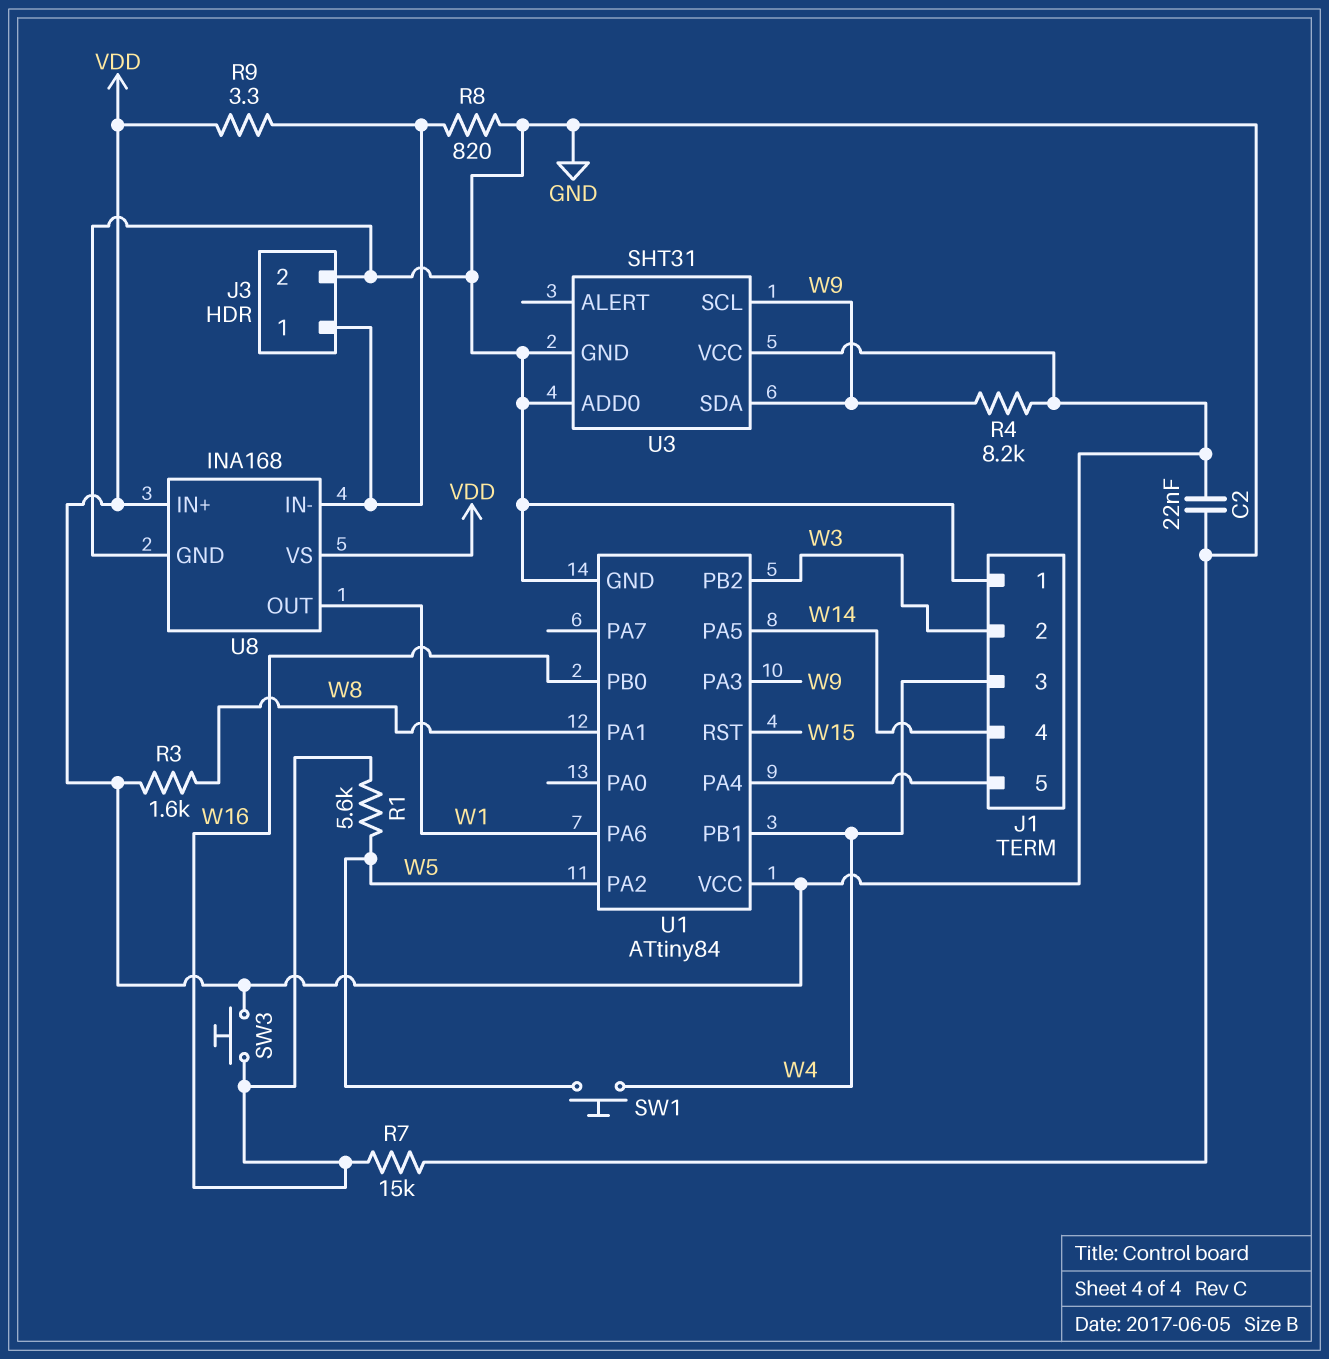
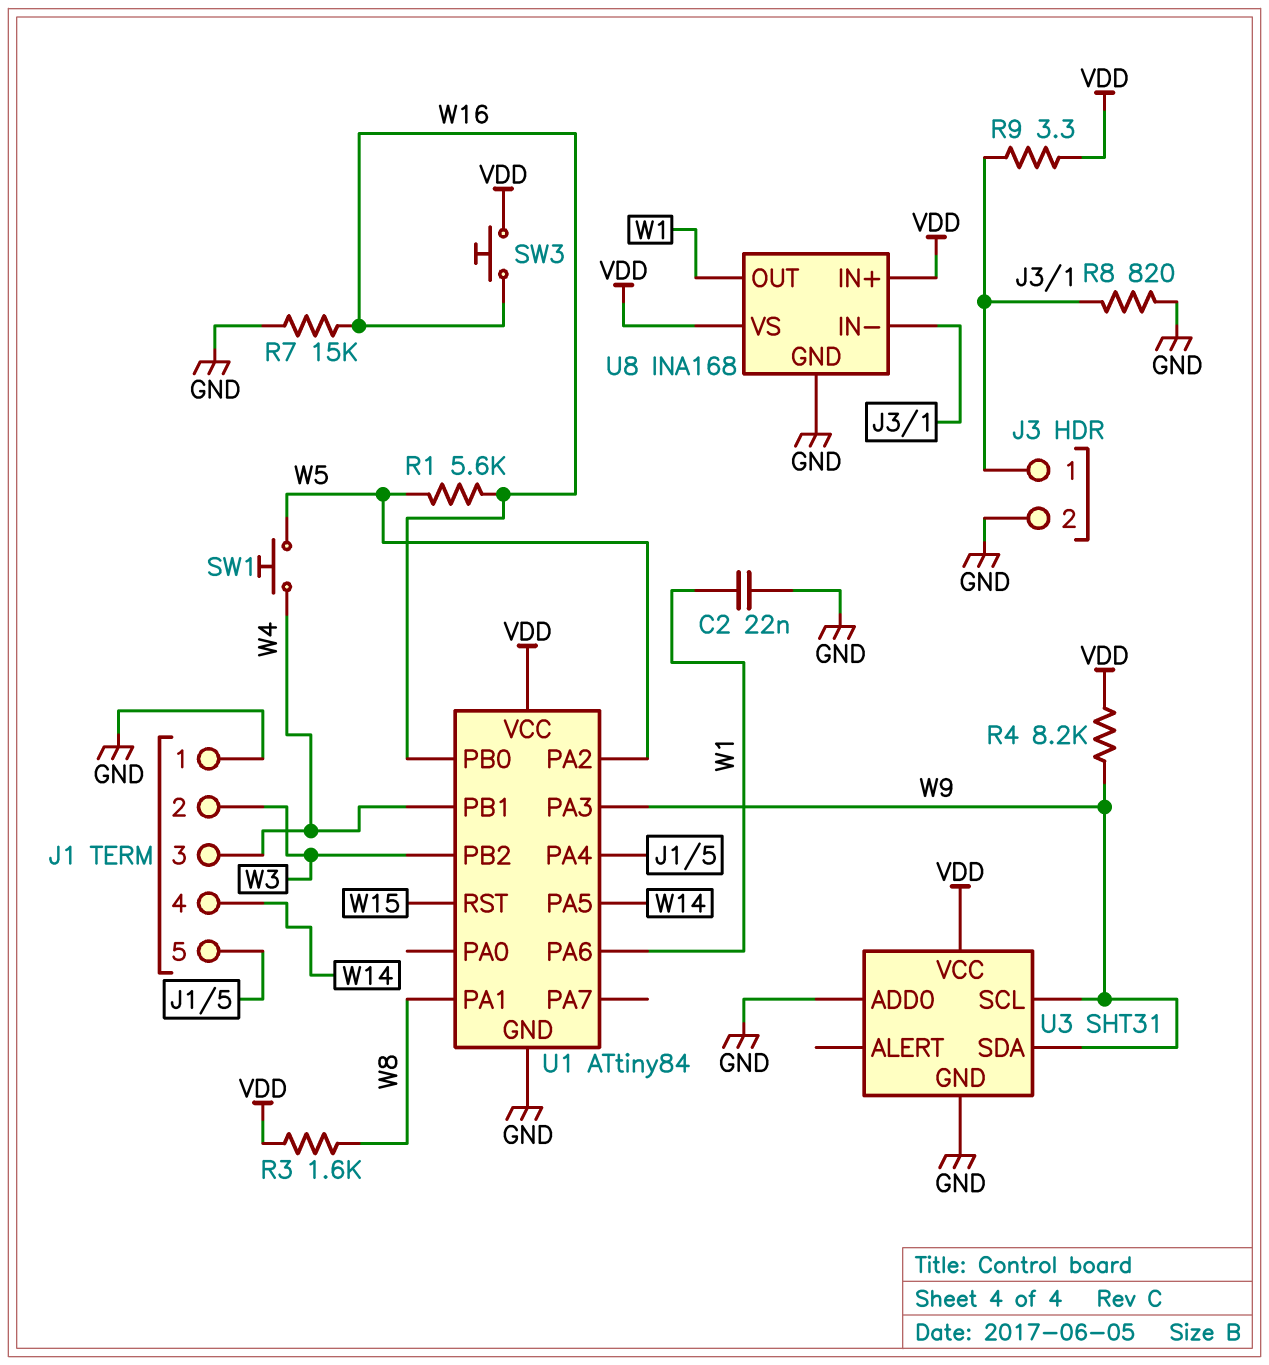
C2: 22nF (GND, VDD) -> 22nF (GND, W1)

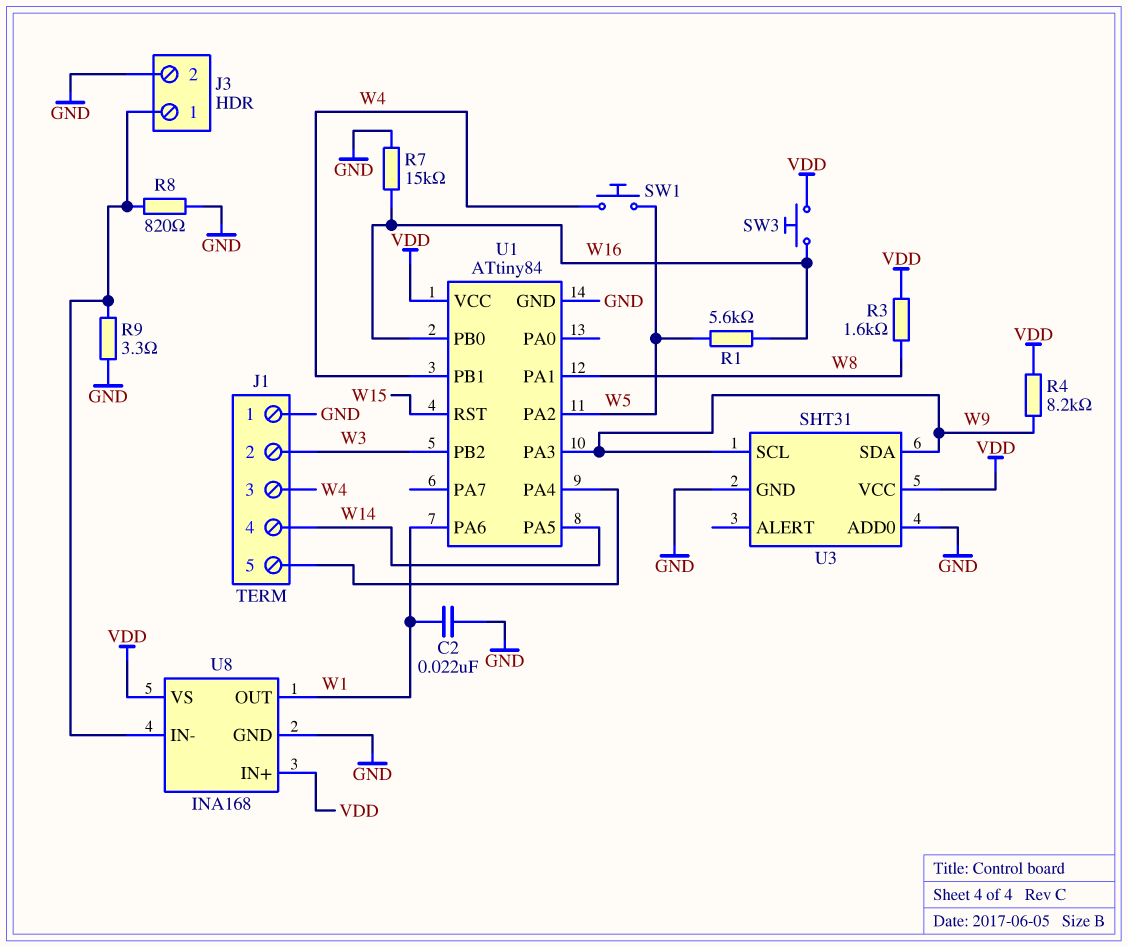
R9: 3.3 (J3/1, VDD) -> 3.3 (GND, J3/1)

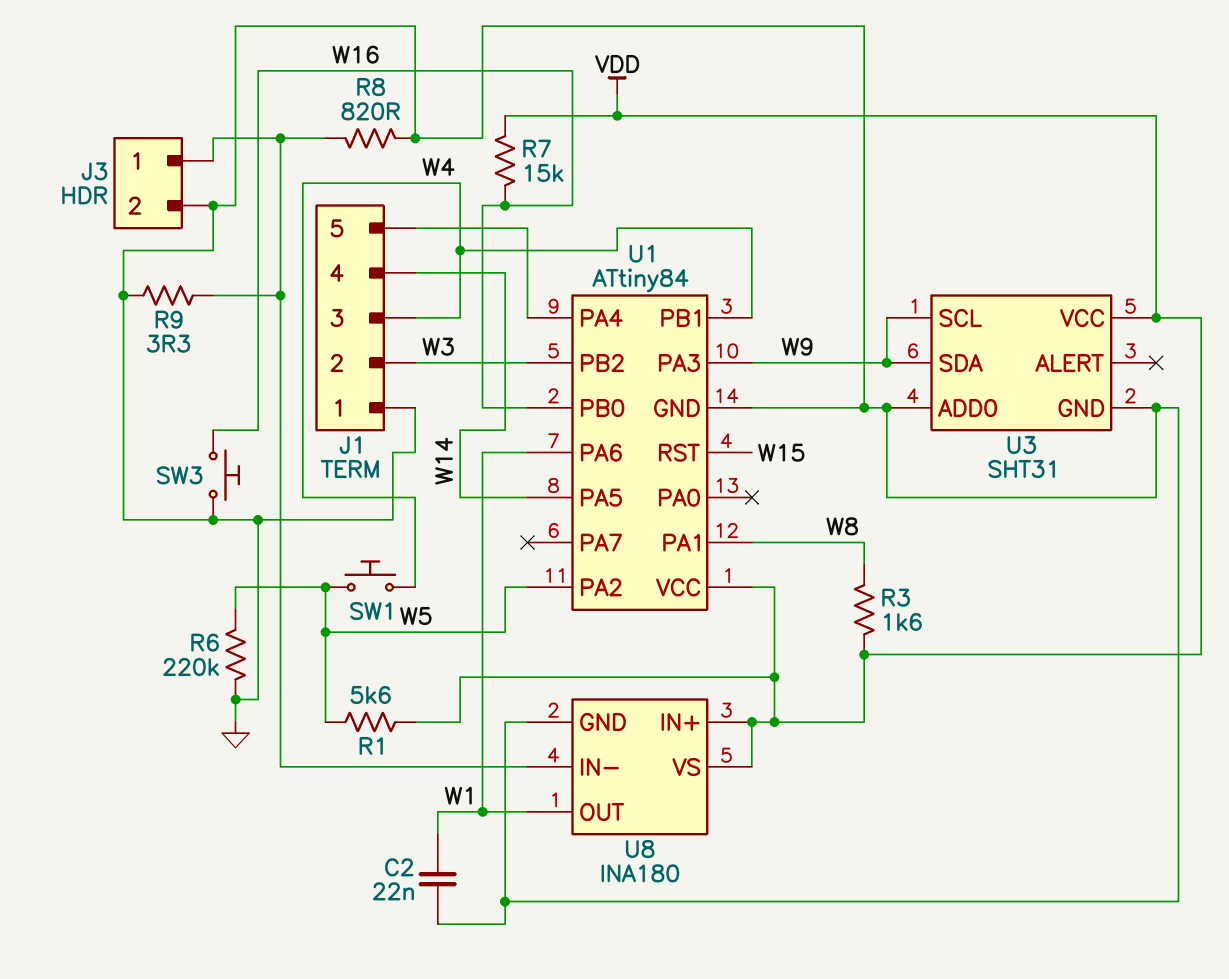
R1: 5.6k (W5, W16) -> 5.6k (VDD, W5)
R4: 8.2k (VDD, W9) -> none
R6: none -> 220k (GND, W5)
R7: 15k (GND, W16) -> 15k (VDD, W16)
SW3: button (VDD, W16) -> button (GND, W16)
U8: INA168 -> INA180

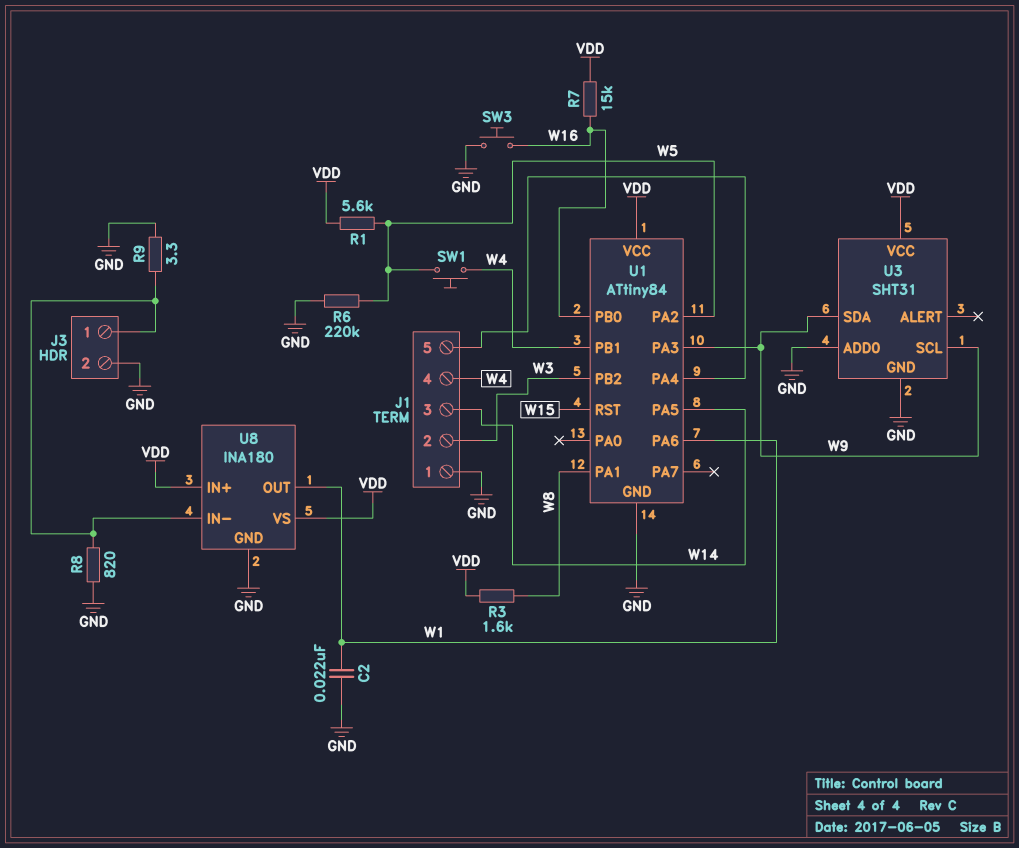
J1 pin 3: W4 -> W14
J1 pin 4: W14 -> W4

